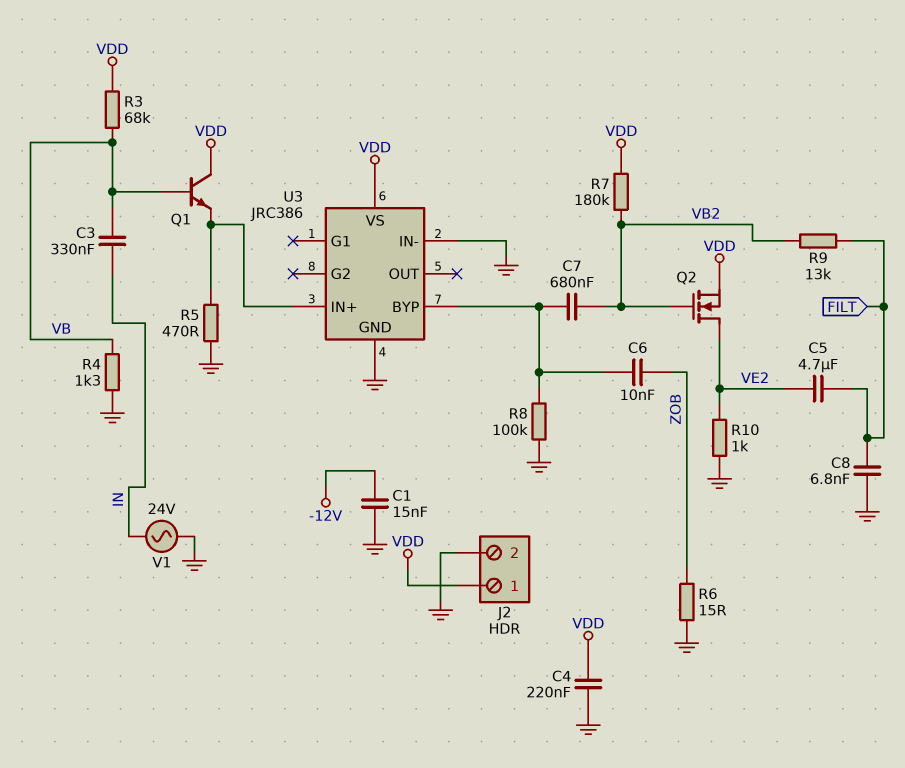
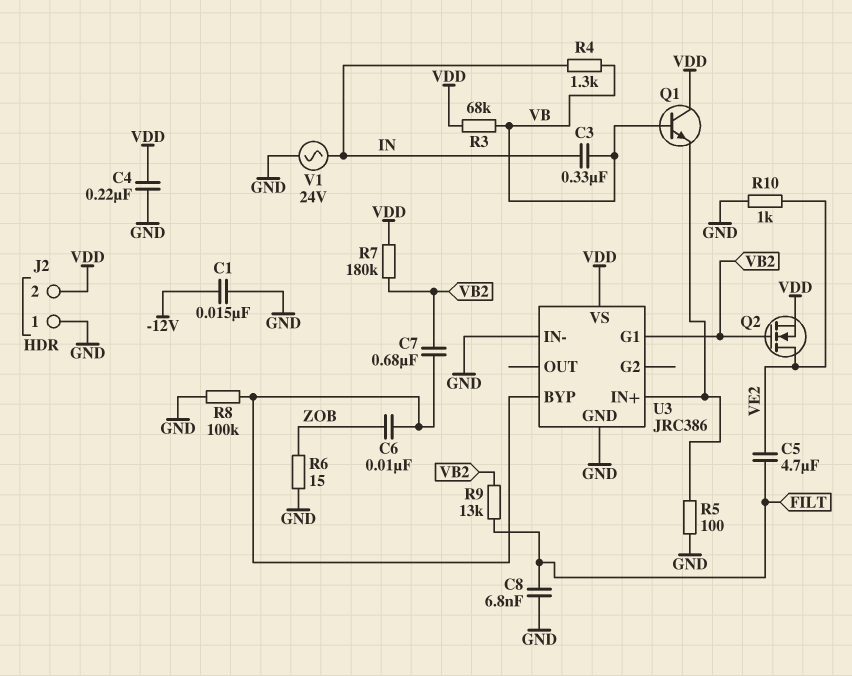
J2 pin 1: VDD -> GND
J2 pin 2: GND -> VDD
R4: 1.3k (GND, VB) -> 1.3k (IN, VB)
R5: 470 (GND, U3/IN+) -> 100 (GND, U3/IN+)
U3 pin G1: none -> VB2

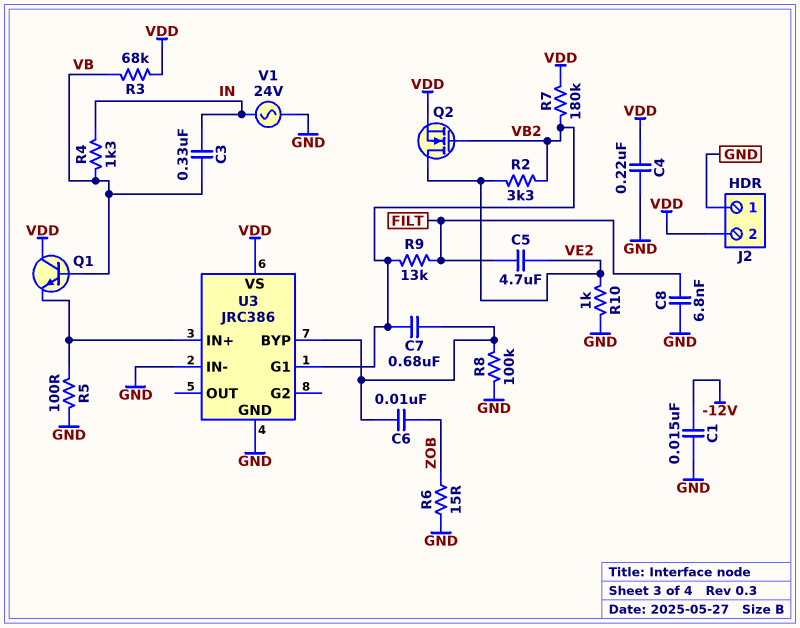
R2: none -> 3.3k (VB2, VE2)

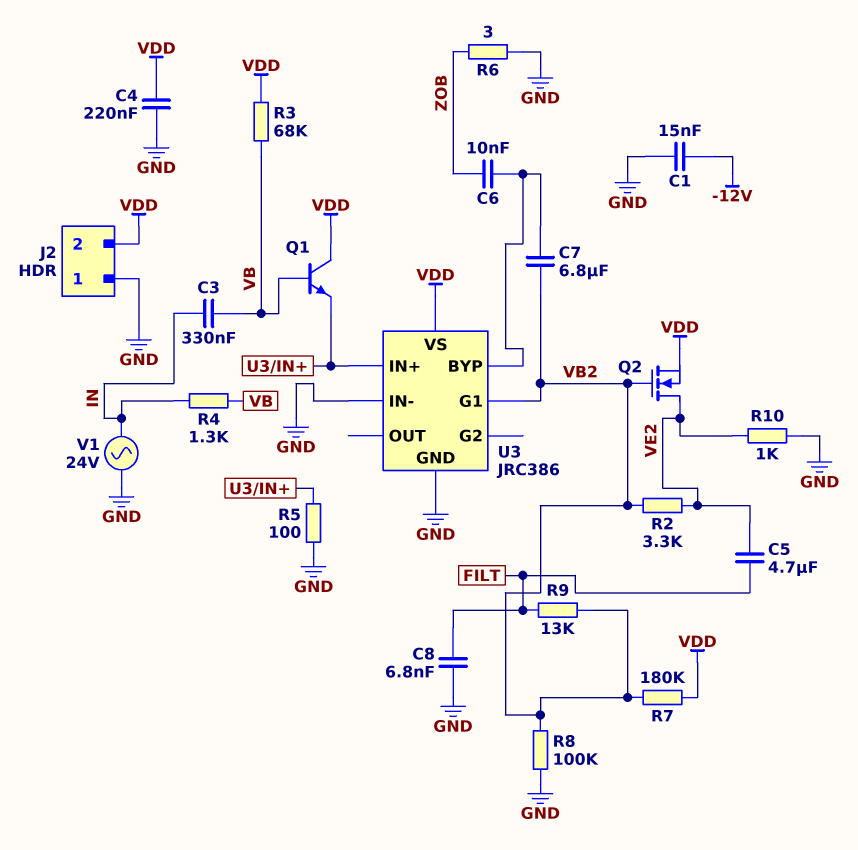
C7: 680nF (U3/BYP, VB2) -> 6.8uF (U3/BYP, VB2)
R6: 15 (GND, ZOB) -> 3 (GND, ZOB)
R8: 100k (GND, U3/BYP) -> 100k (GND, VB2)

